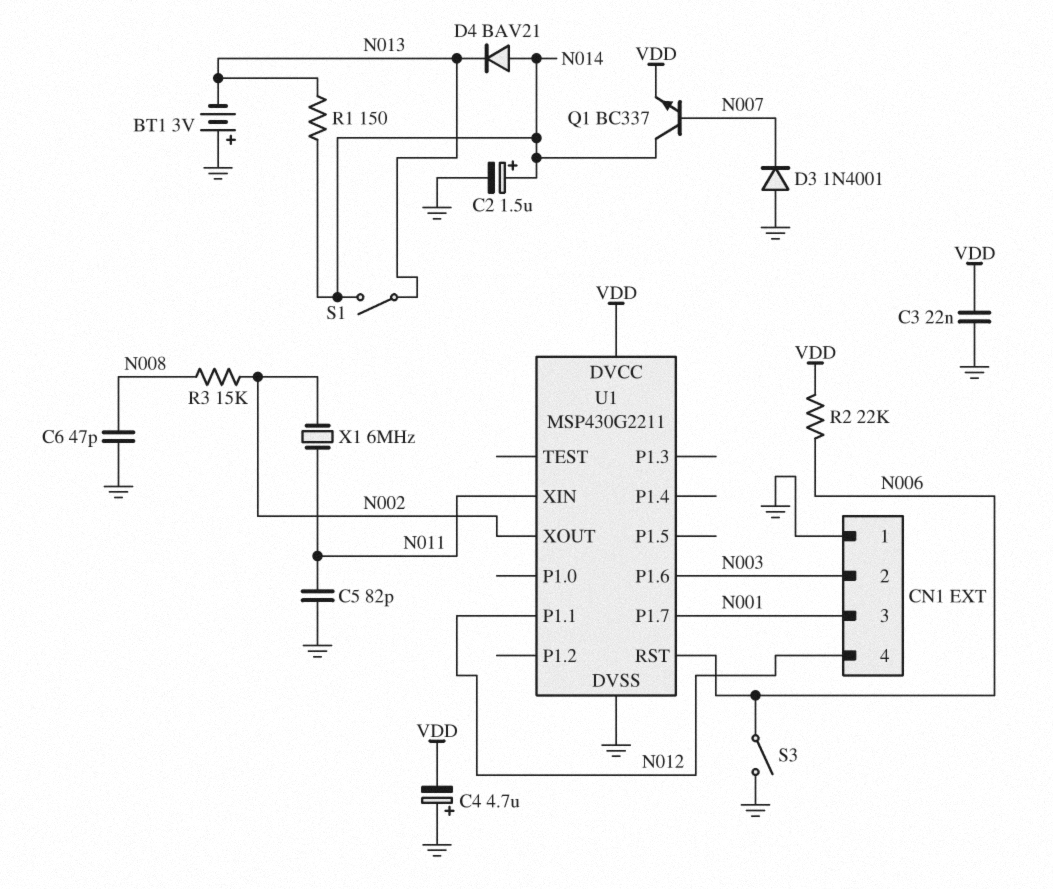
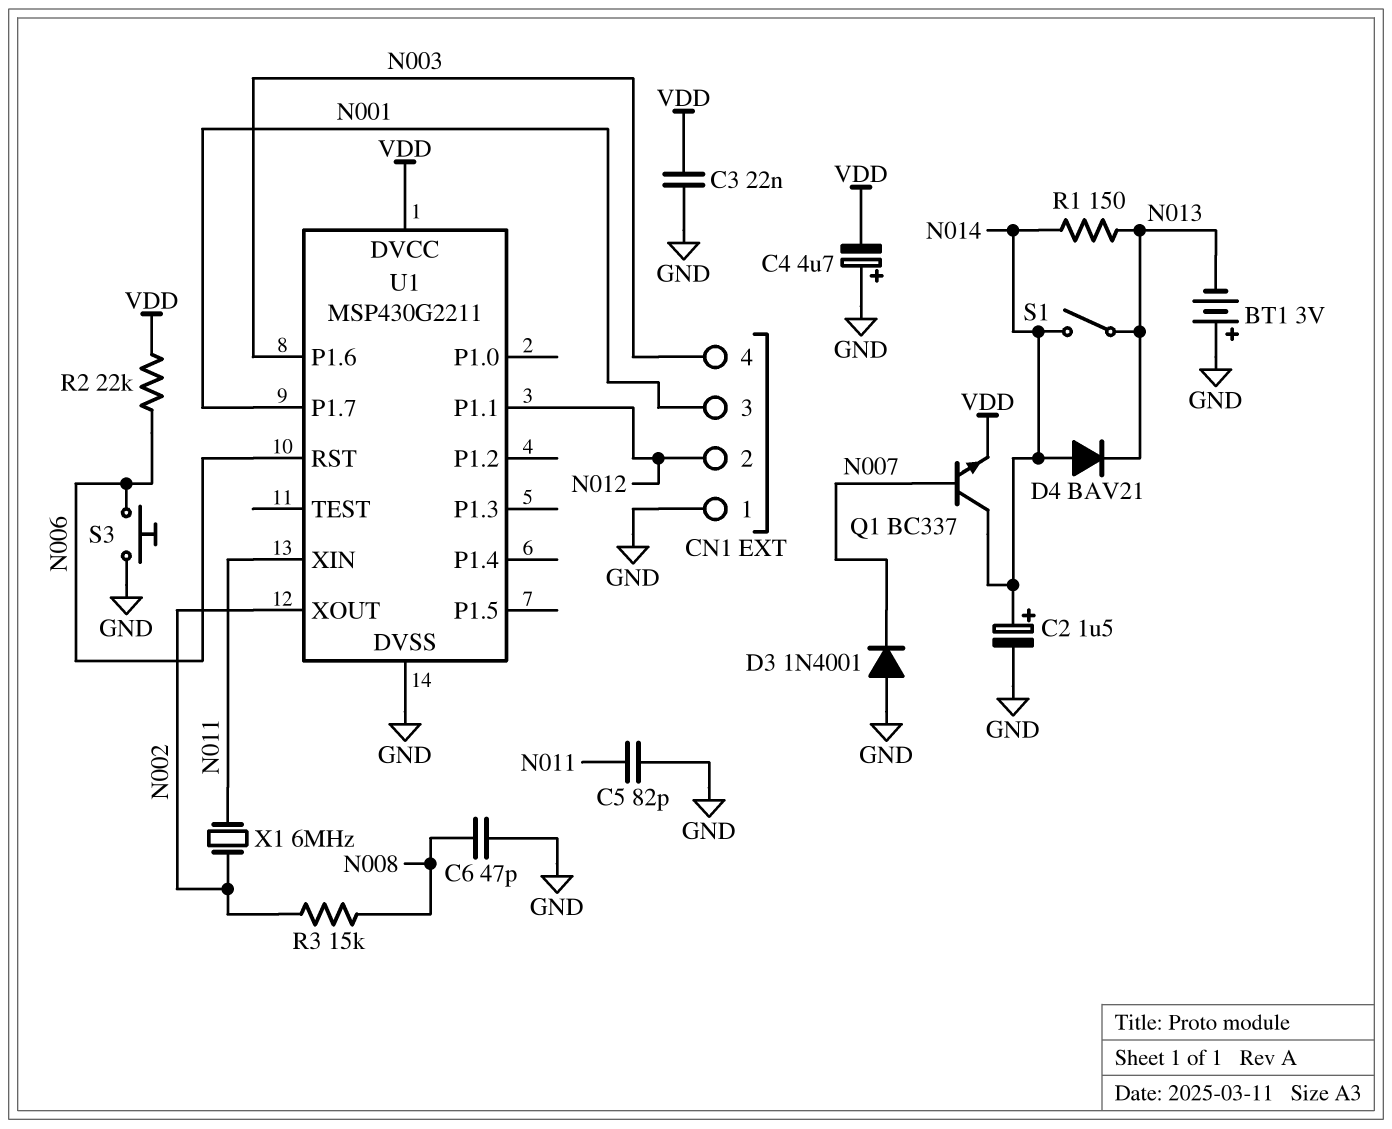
CN1 pin 2: N003 -> N012
CN1 pin 4: N012 -> N003
S3: switch (GND, N006) -> button (GND, N006)

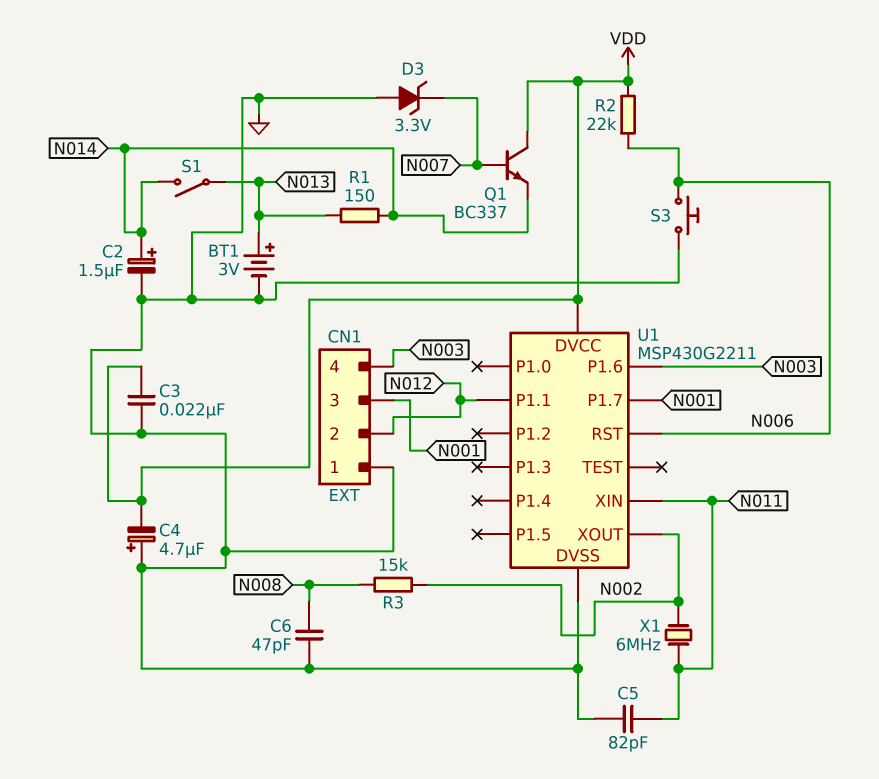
BT1: 3V (plus GND, minus N013) -> 3V (plus N013, minus GND)
D3: diode 1N4001 (A GND, K N007) -> zener 3.3V (A GND, K N007)
D4: diode BAV21 (A N014, K N013) -> none
Q1: NPN BC337 (B N007, C N014, E VDD) -> NPN BC337 (B N007, C VDD, E N014)

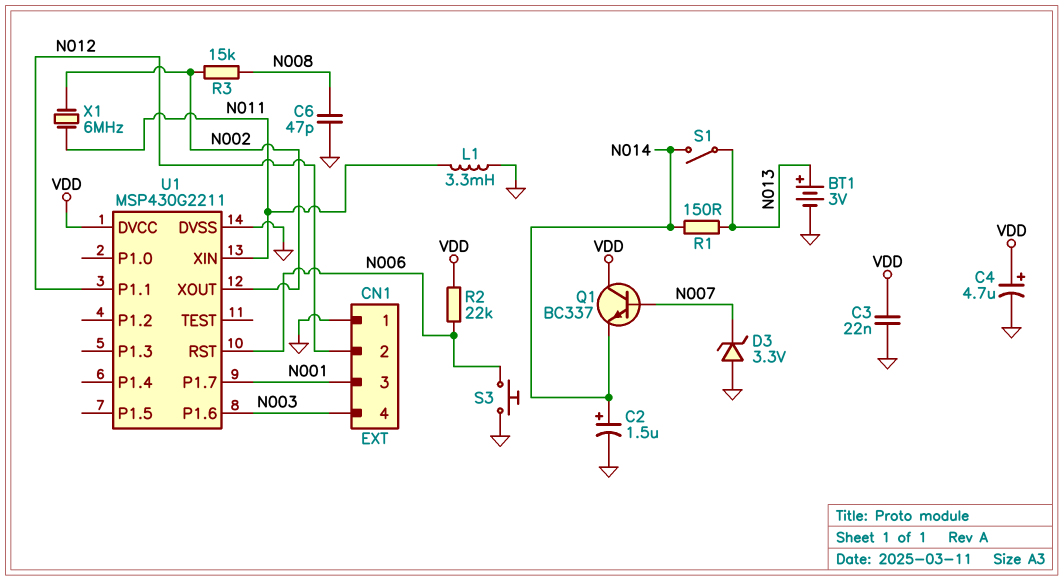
C4: 4.7uF (plus GND, minus VDD) -> 4.7uF (plus VDD, minus GND)
C5: 82pF (GND, N011) -> none
L1: none -> 3.3mH (GND, N011)

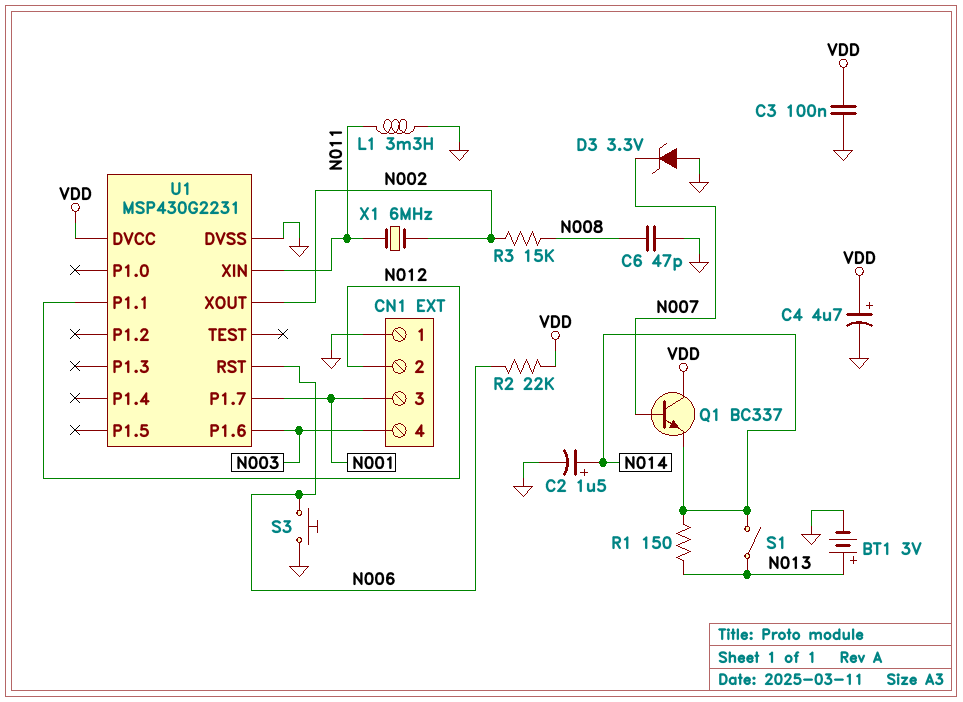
C3: 22nF (GND, VDD) -> 100nF (GND, VDD)
U1: MSP430G2211 -> MSP430G2231

